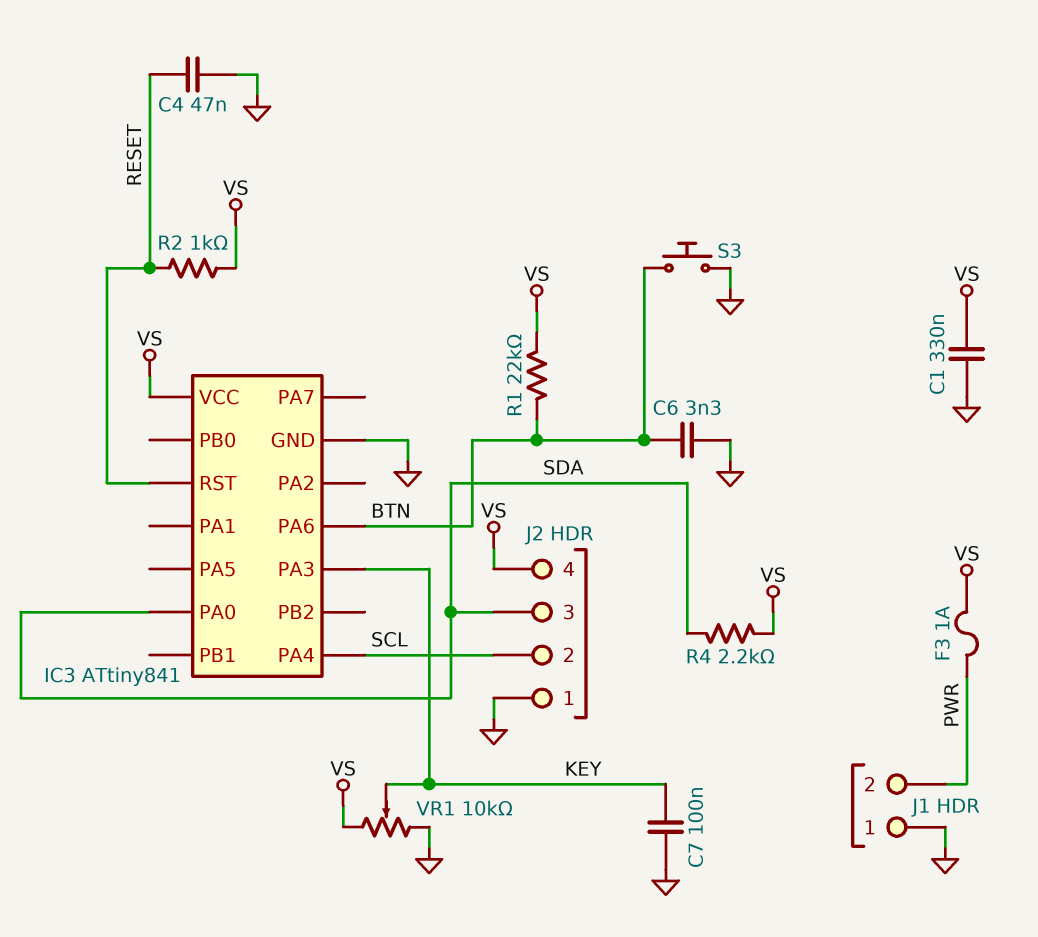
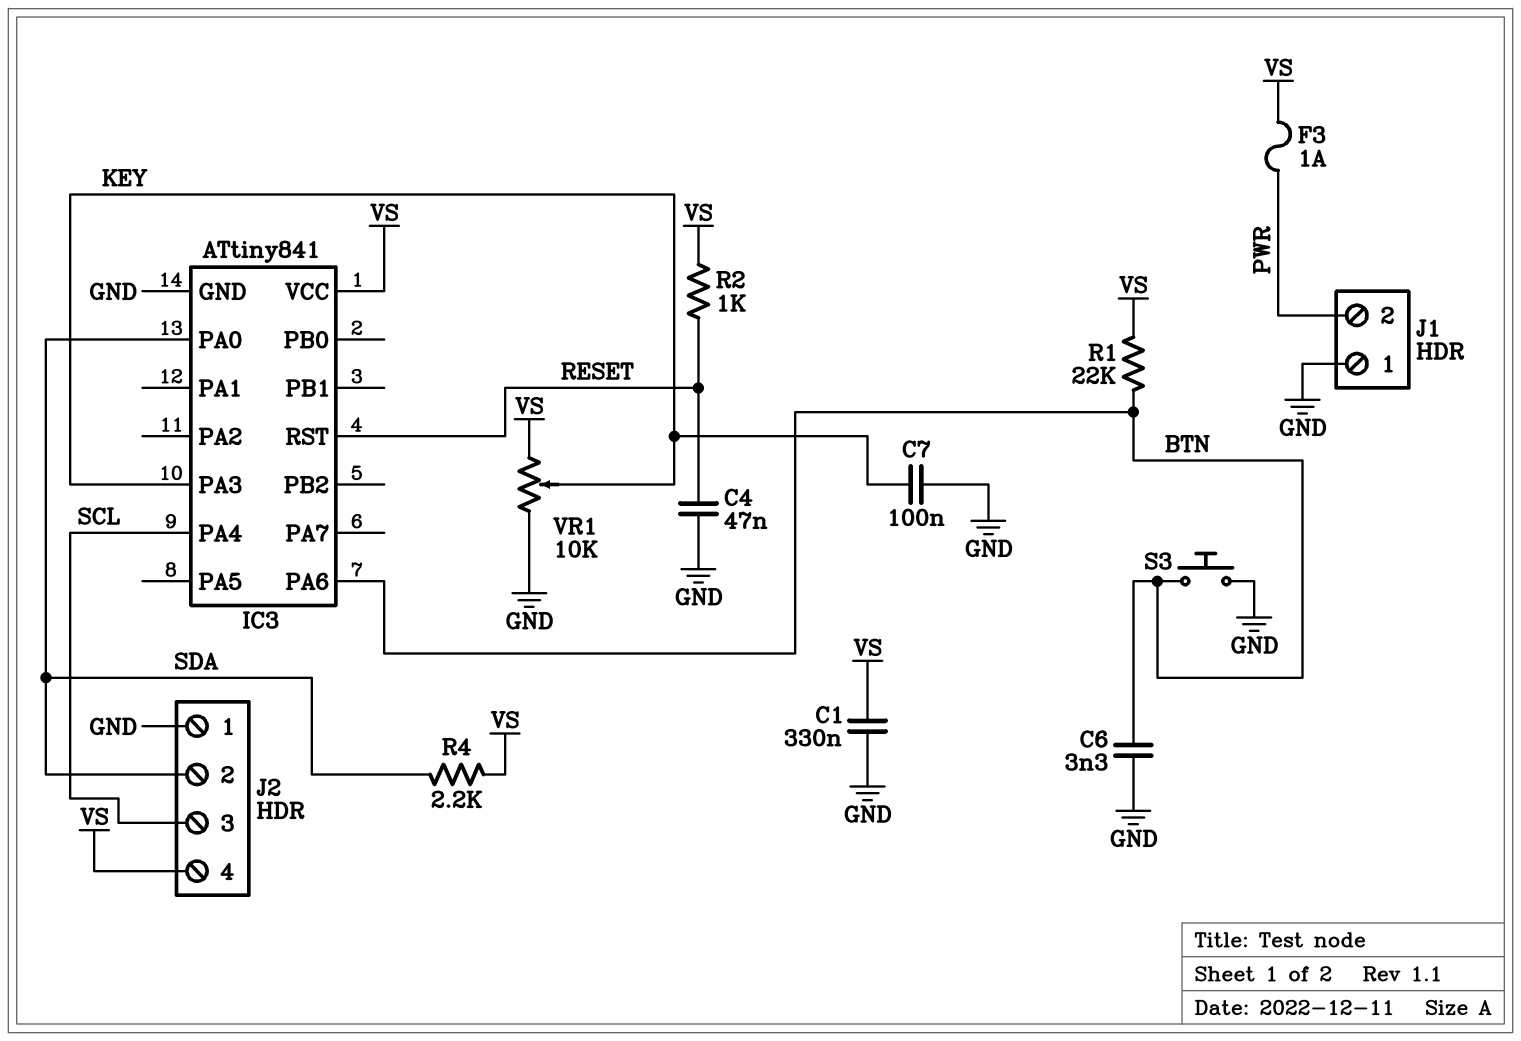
J2 pin 2: SCL -> SDA
J2 pin 3: SDA -> SCL

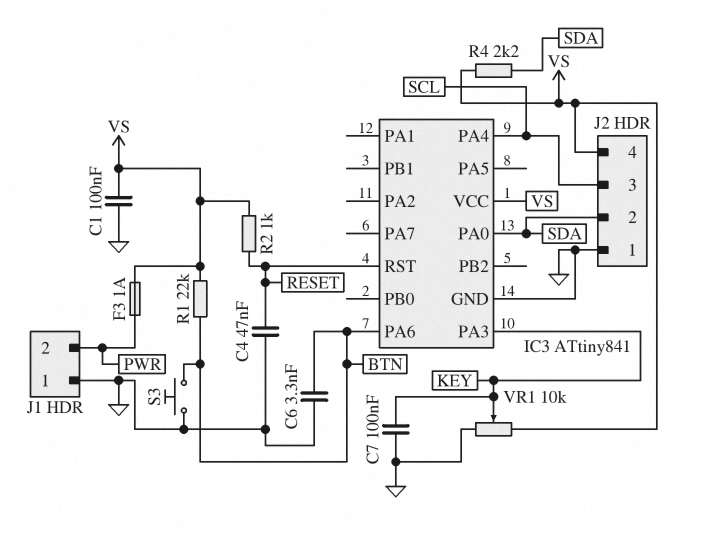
C1: 330nF (GND, VS) -> 100nF (GND, VS)

